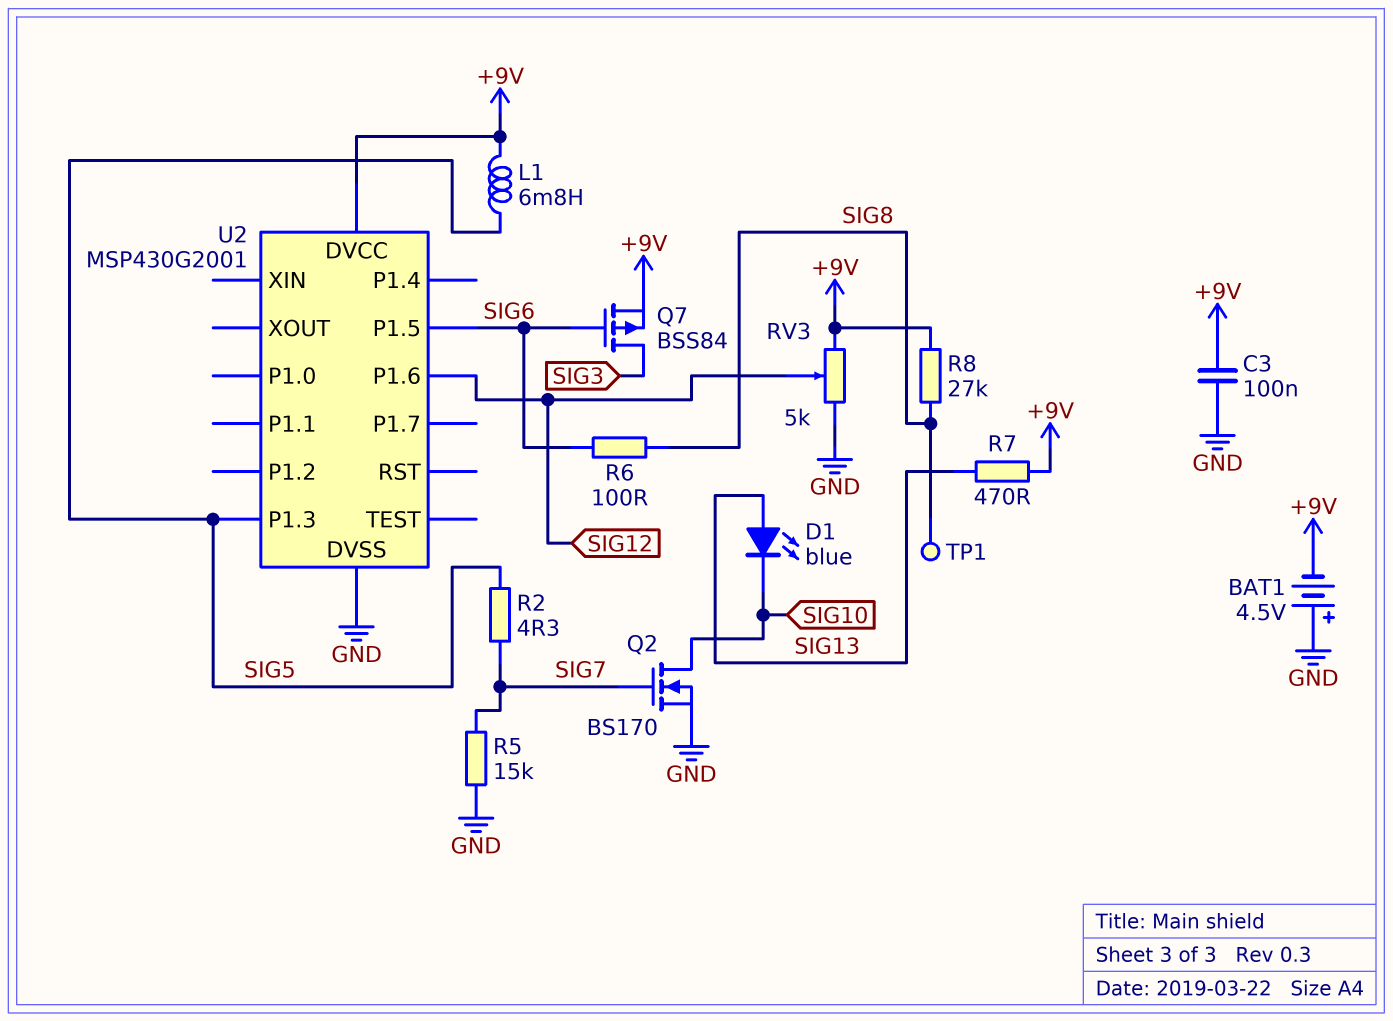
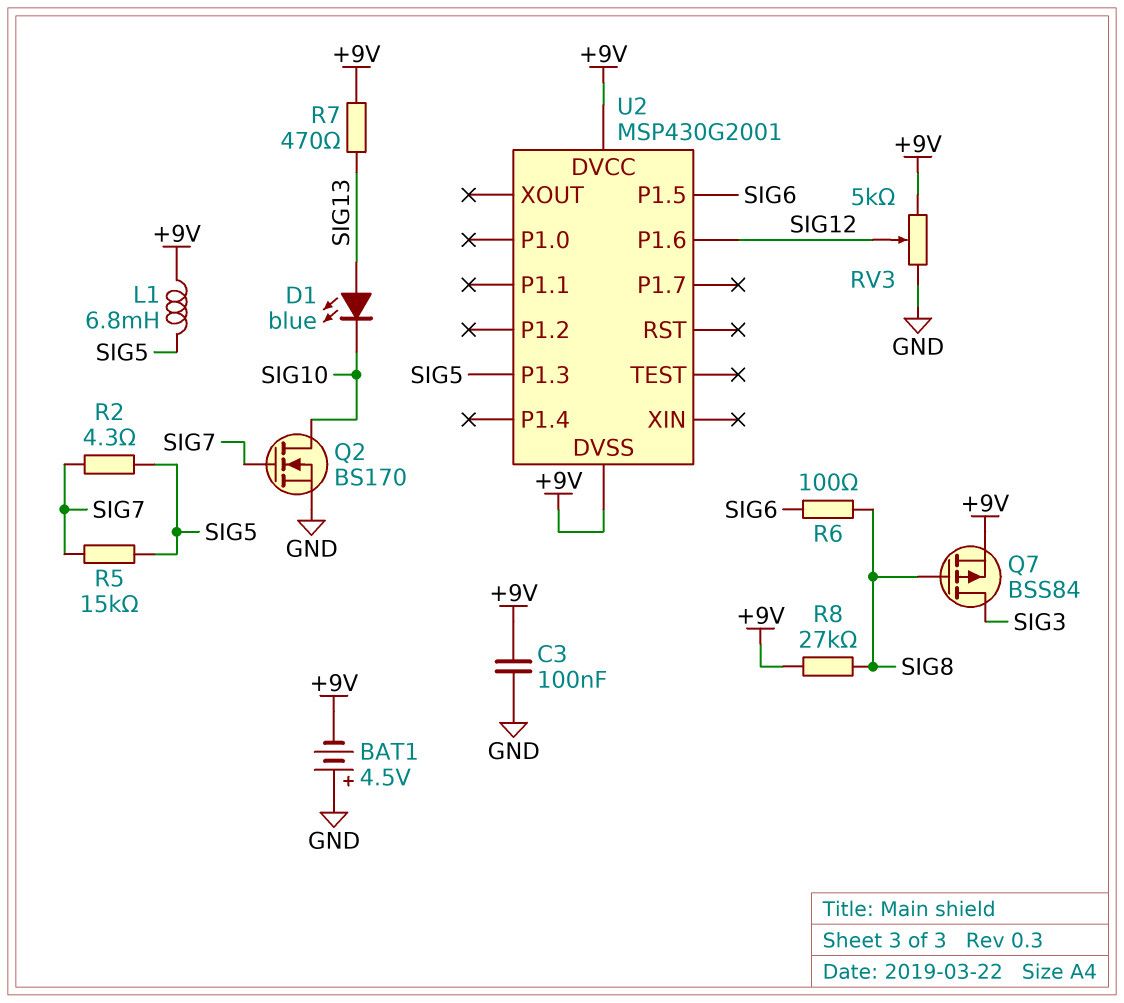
Q7: PMOS BSS84 (G SIG6, D SIG3, S +9V) -> PMOS BSS84 (G SIG8, D SIG3, S +9V)
R5: 15k (GND, SIG7) -> 15k (SIG5, SIG7)
TP1: test point (SIG8) -> none
U2 pin DVSS: GND -> +9V

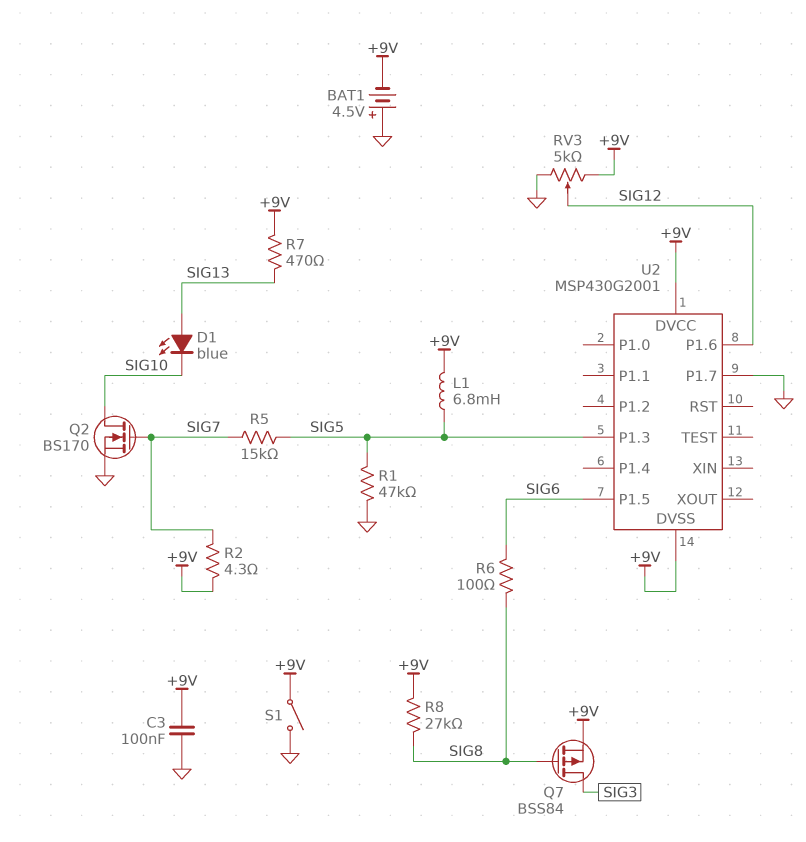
R1: none -> 47k (GND, SIG5)
R2: 4.3 (SIG5, SIG7) -> 4.3 (+9V, SIG7)
S1: none -> switch (+9V, GND)
U2 pin P1.7: none -> GND

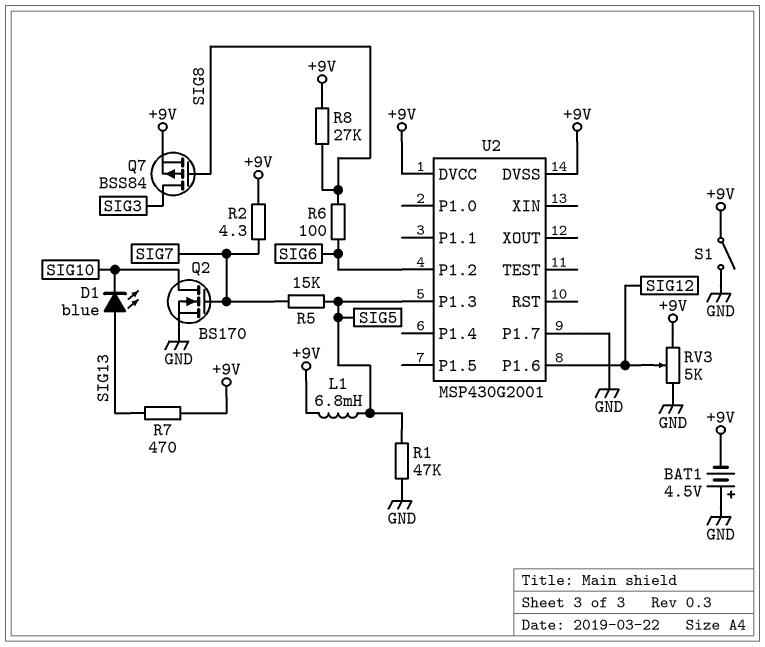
C3: 100nF (+9V, GND) -> none
U2 pin P1.2: none -> SIG6
U2 pin P1.5: SIG6 -> none

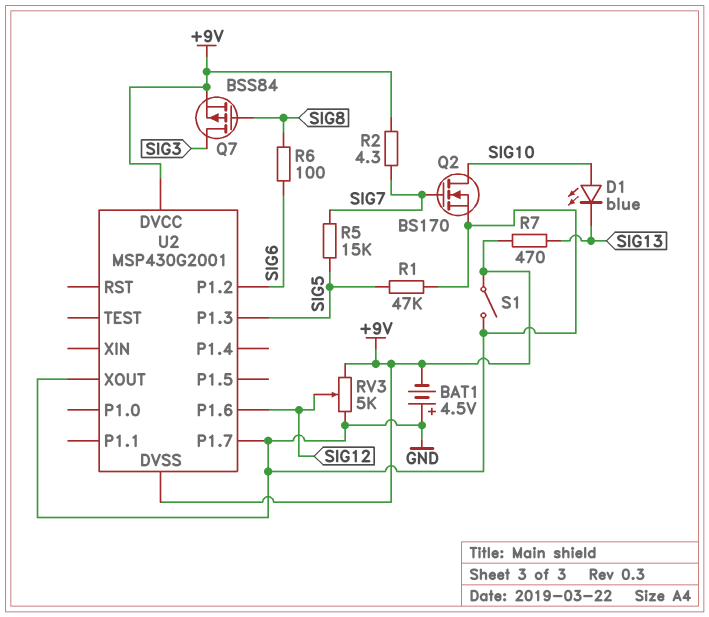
D1: LED blue (A SIG13, K SIG10) -> LED blue (A SIG10, K SIG13)
L1: 6.8mH (+9V, SIG5) -> none
R8: 27k (+9V, SIG8) -> none
U2 pin XOUT: none -> GND

